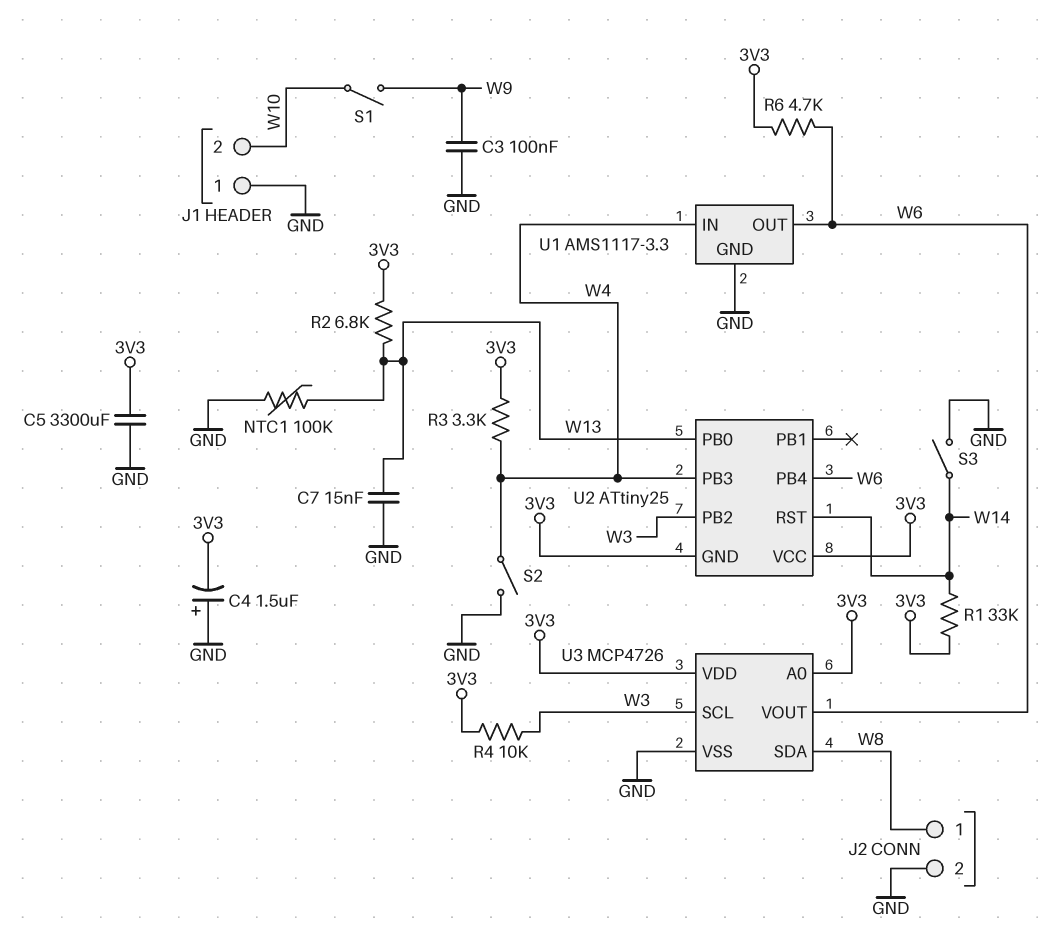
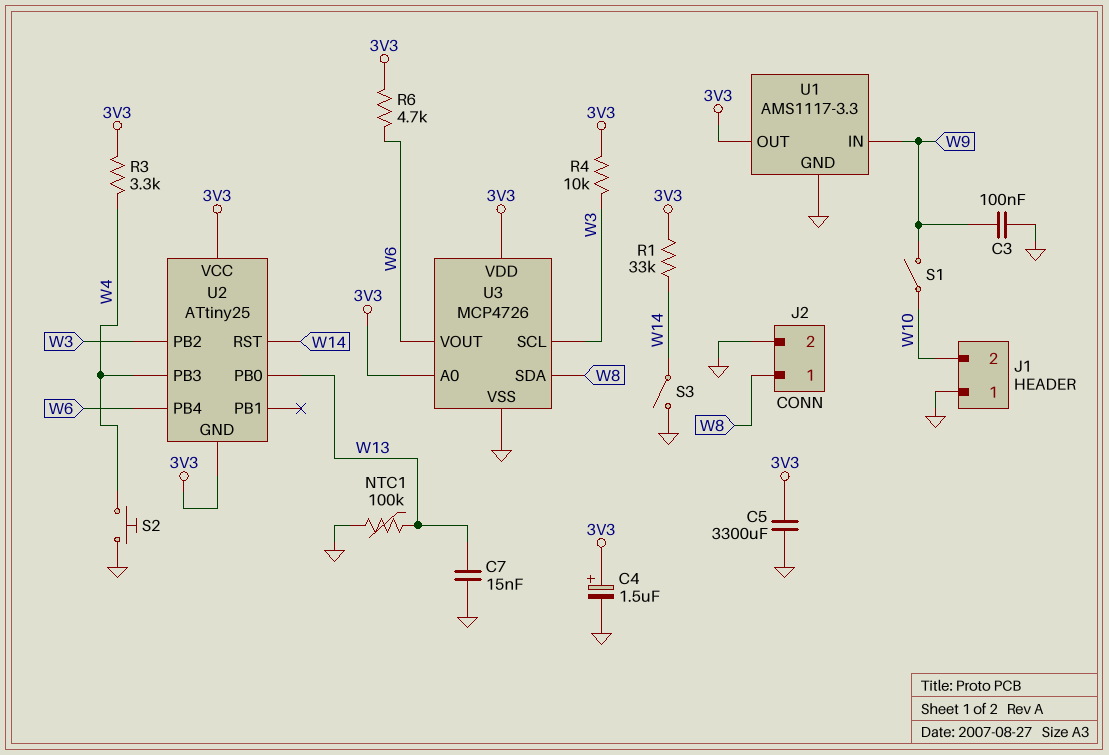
C4: 1.5uF (plus GND, minus 3V3) -> 1.5uF (plus 3V3, minus GND)
R2: 6.8k (3V3, W13) -> none
S2: switch (GND, W4) -> button (GND, W4)
U1 pin IN: W4 -> W9
U1 pin OUT: W6 -> 3V3

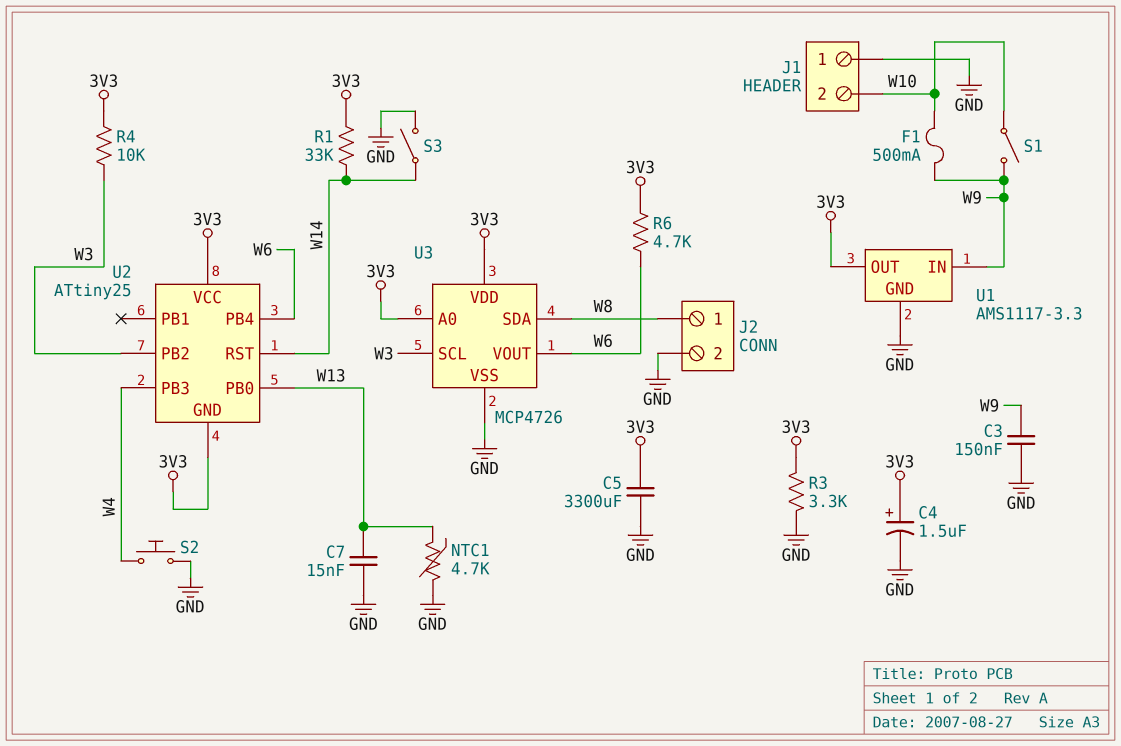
C3: 100nF (GND, W9) -> 150nF (GND, W9)
F1: none -> 500mA (W9, W10)
NTC1: 100k (GND, W13) -> 4.7k (GND, W13)
R3: 3.3k (3V3, W4) -> 3.3k (3V3, GND)

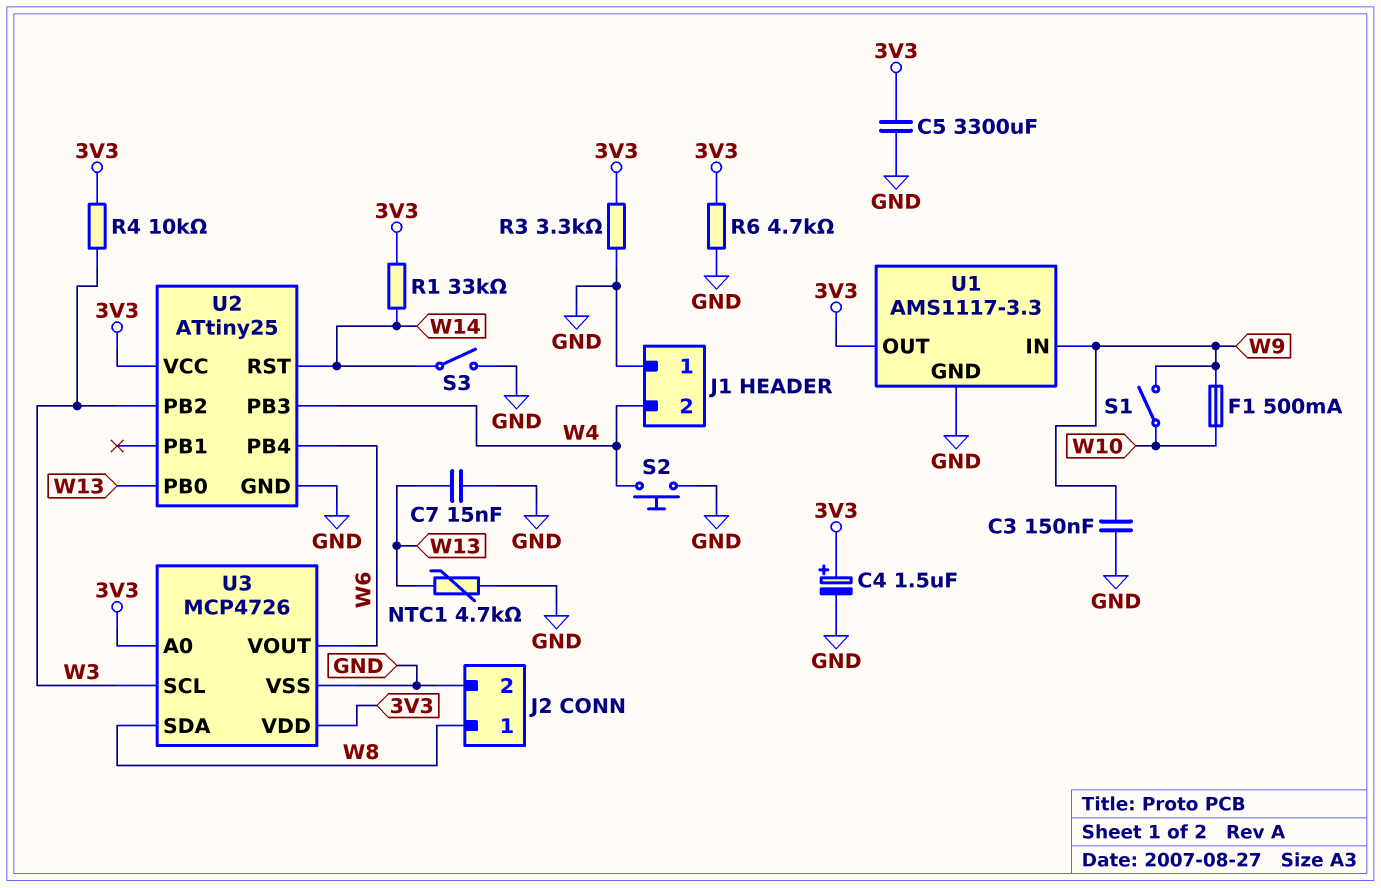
J1 pin 2: W10 -> W4
R6: 4.7k (3V3, W6) -> 4.7k (3V3, GND)
U2 pin GND: 3V3 -> GND

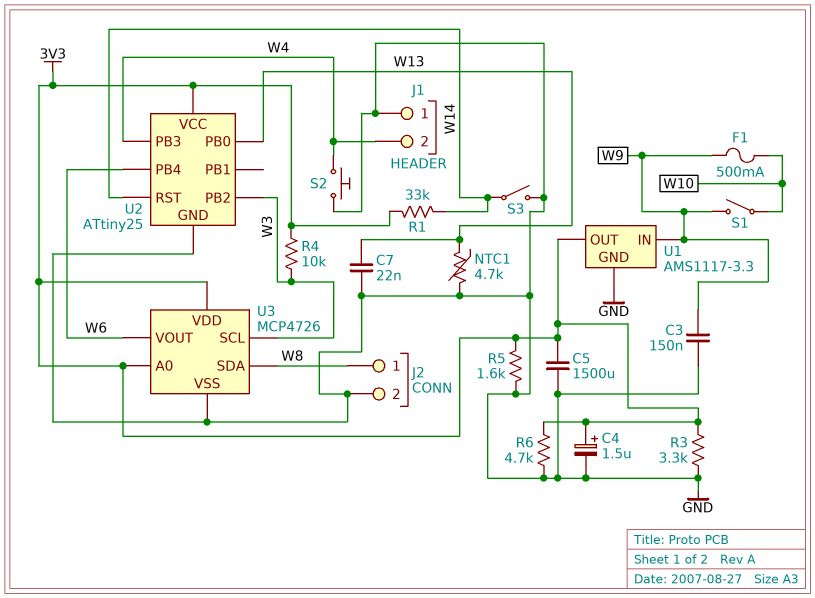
C5: 3300uF (3V3, GND) -> 1500uF (3V3, GND)
C7: 15nF (GND, W13) -> 22nF (GND, W13)
R5: none -> 1.6k (3V3, GND)

